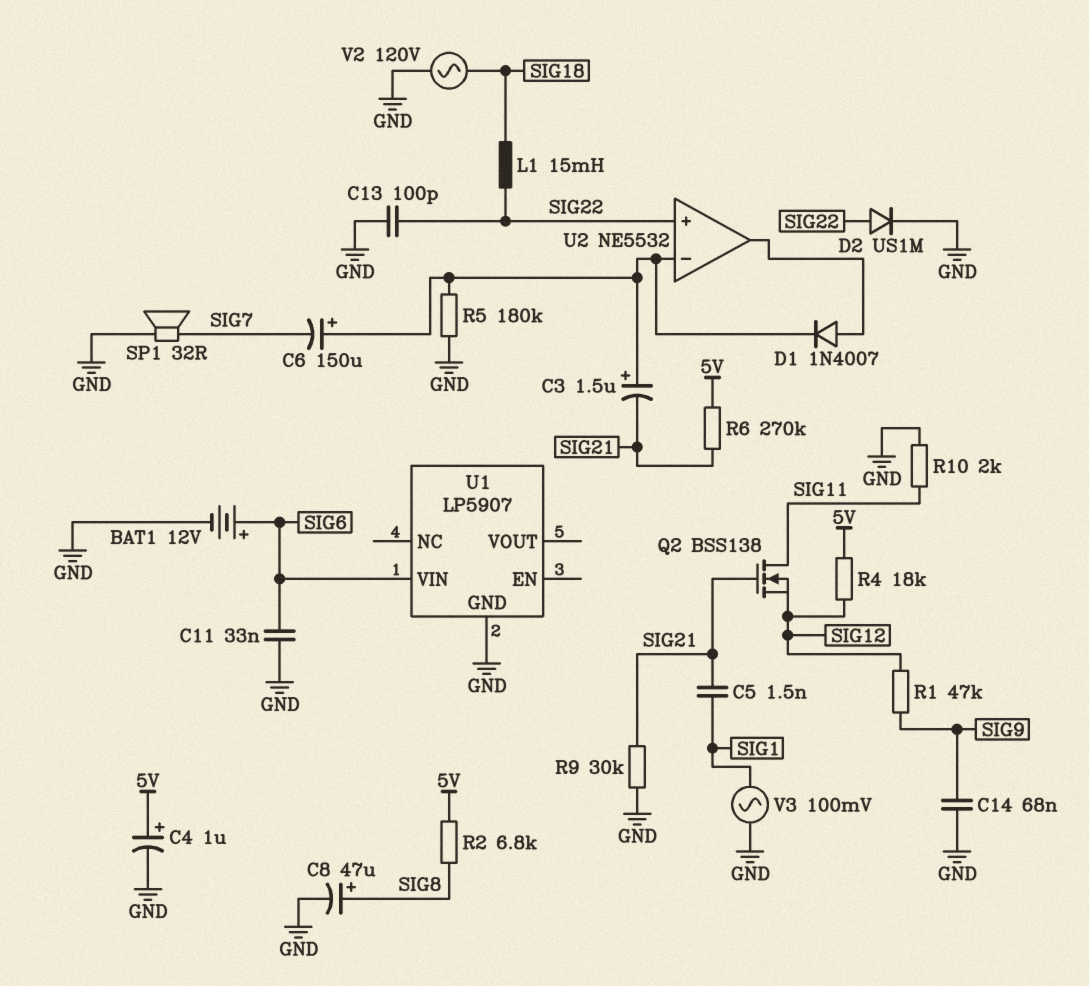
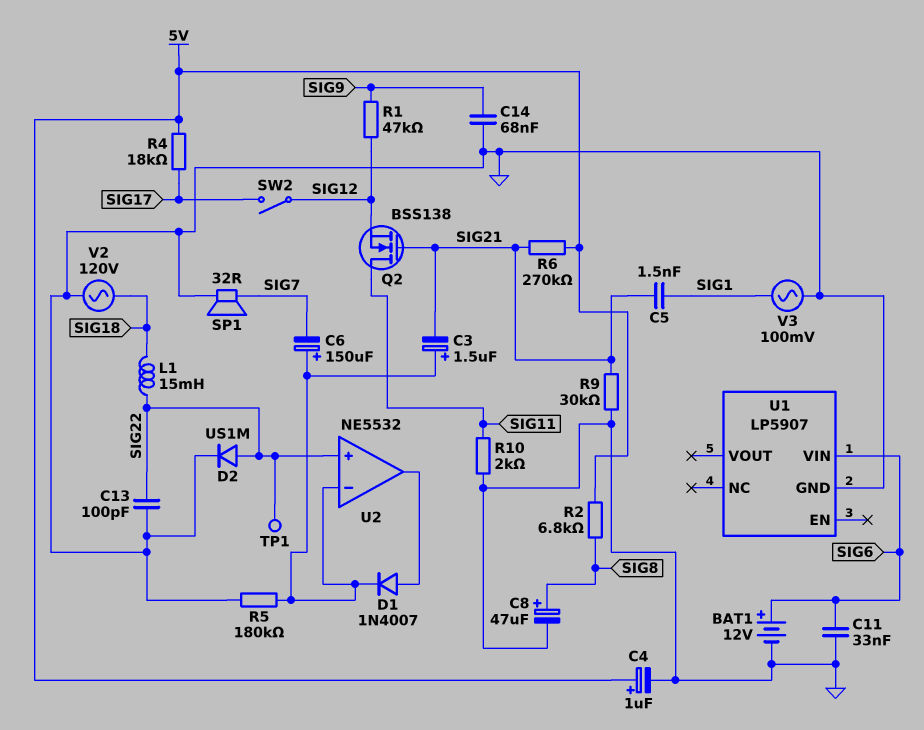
R4: 18k (5V, SIG12) -> 18k (5V, SIG17)
SW2: none -> switch (SIG12, SIG17)
TP1: none -> test point (SIG22)

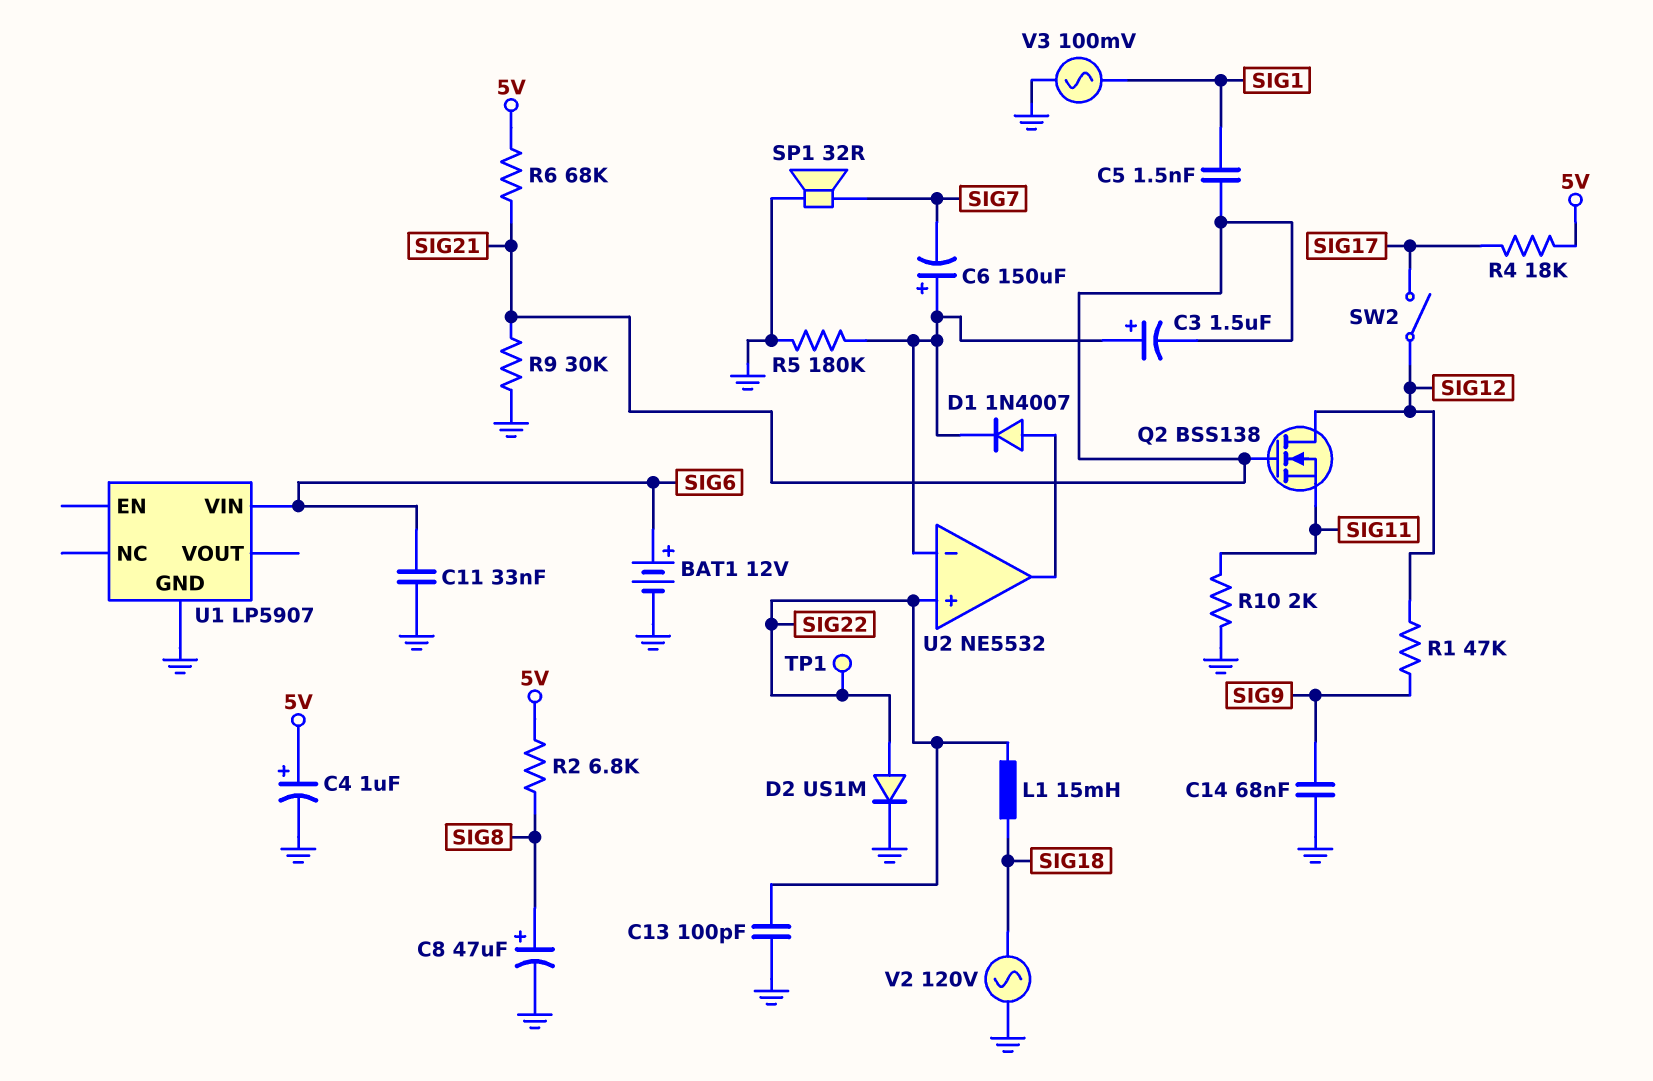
Q2: NMOS BSS138 (G SIG21, D SIG11, S SIG12) -> NMOS BSS138 (G SIG21, D SIG12, S SIG11)
R6: 270k (5V, SIG21) -> 68k (5V, SIG21)

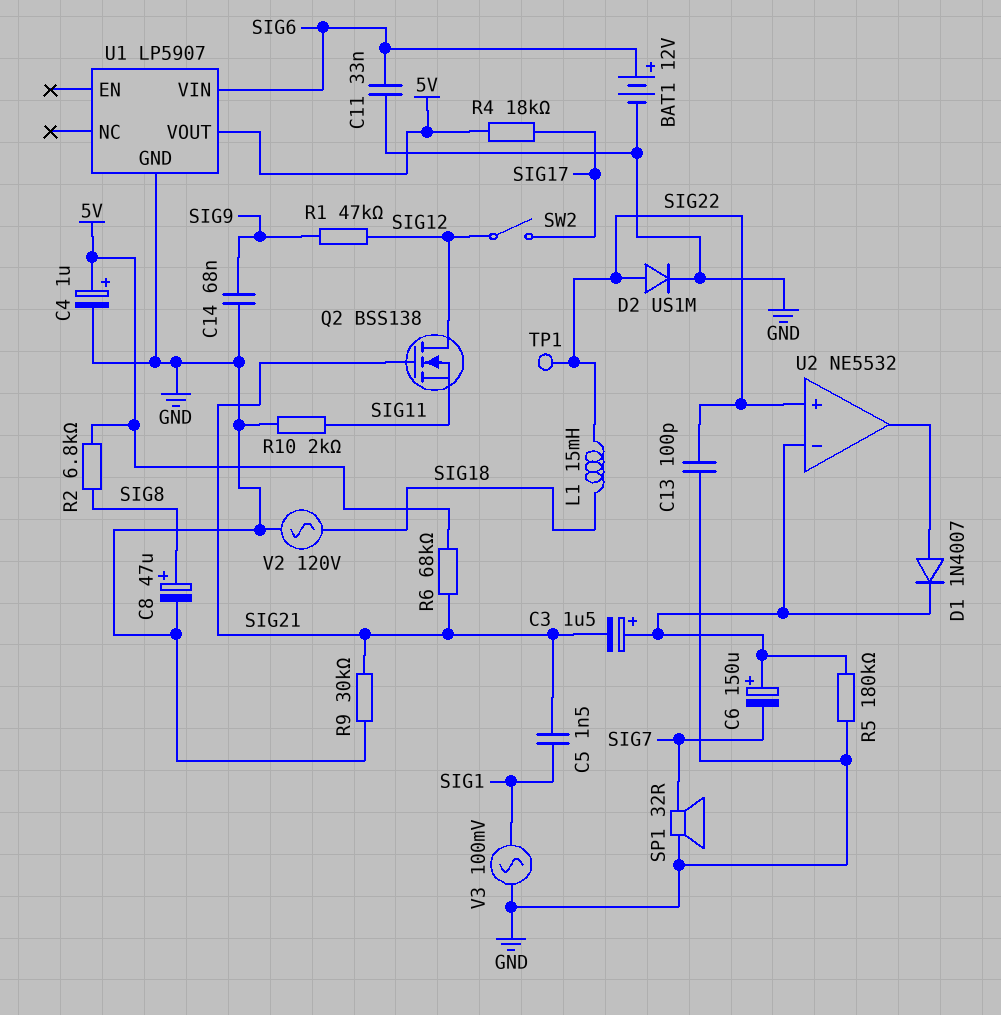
U1 pin VOUT: none -> 5V

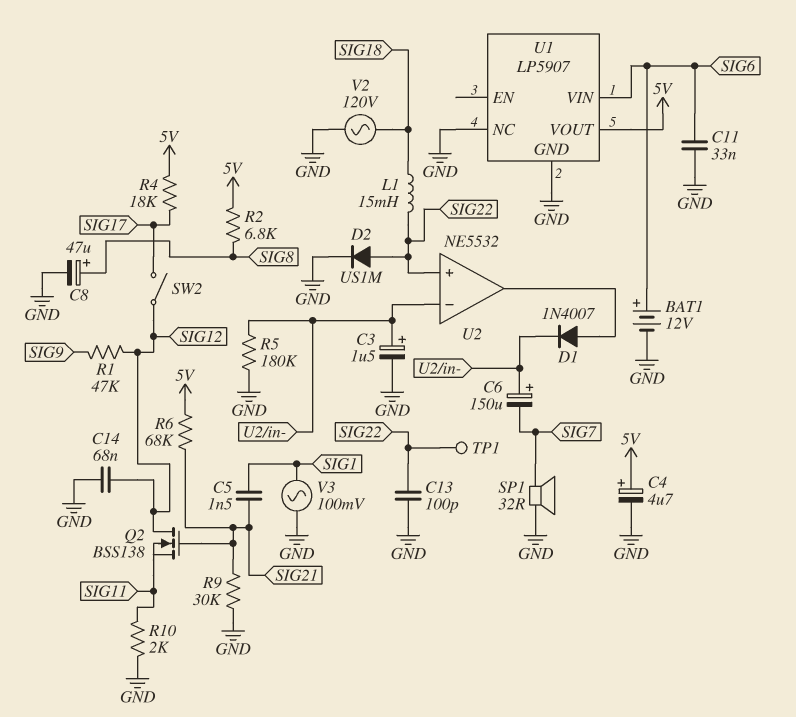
C3: 1.5uF (plus U2/in-, minus SIG21) -> 1.5uF (plus U2/in-, minus GND)
C4: 1uF (plus 5V, minus GND) -> 4.7uF (plus 5V, minus GND)
C14: 68nF (GND, SIG9) -> 68nF (GND, SIG12)
U1 pin NC: none -> GND

